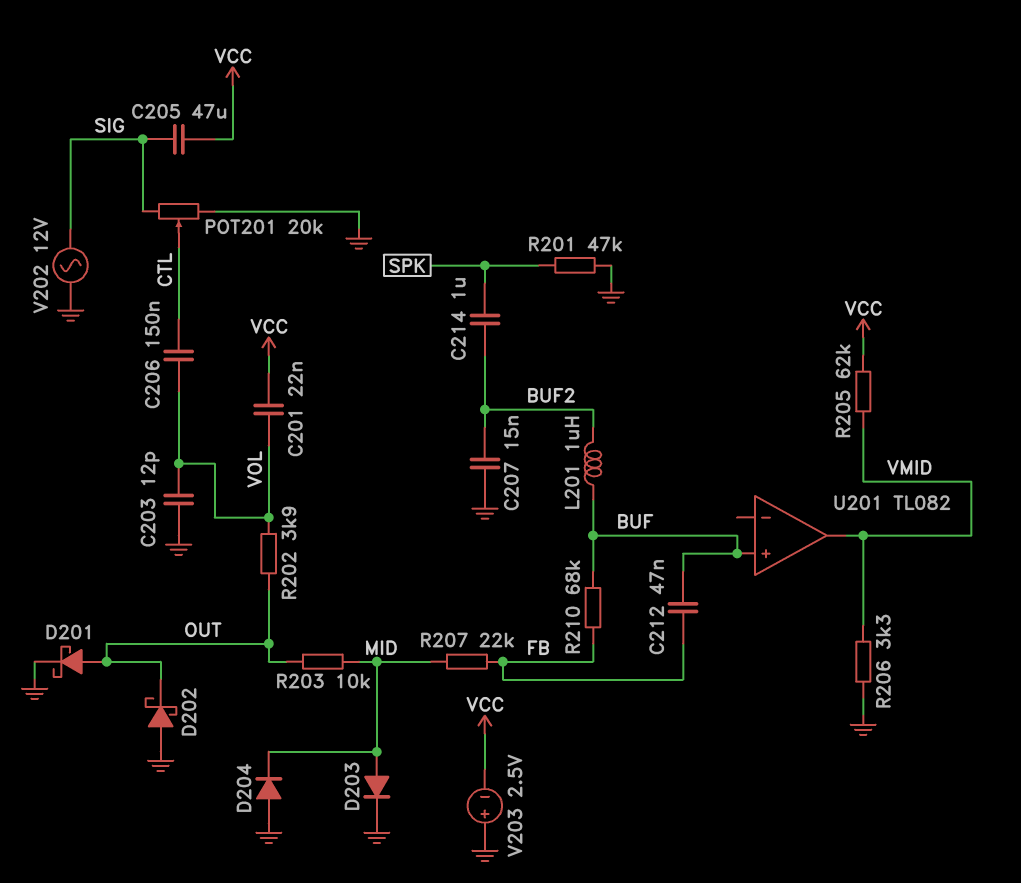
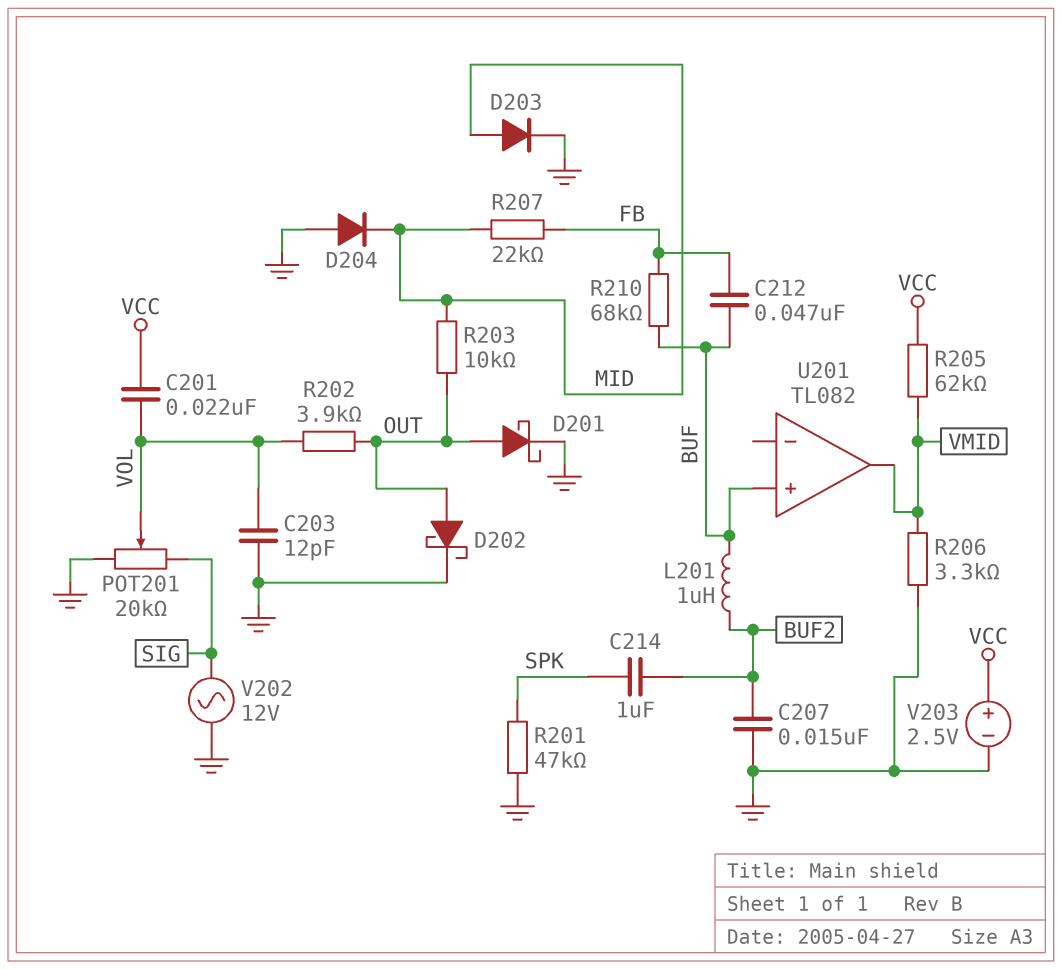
C205: 47uF (SIG, VCC) -> none
C206: 150nF (CTL, VOL) -> none
D202: schottky (A GND, K OUT) -> schottky (A OUT, K GND)
POT201: 20k (GND, SIG, wiper CTL) -> 20k (GND, SIG, wiper VOL)
V203: 2.5V (plus GND, minus VCC) -> 2.5V (plus VCC, minus GND)

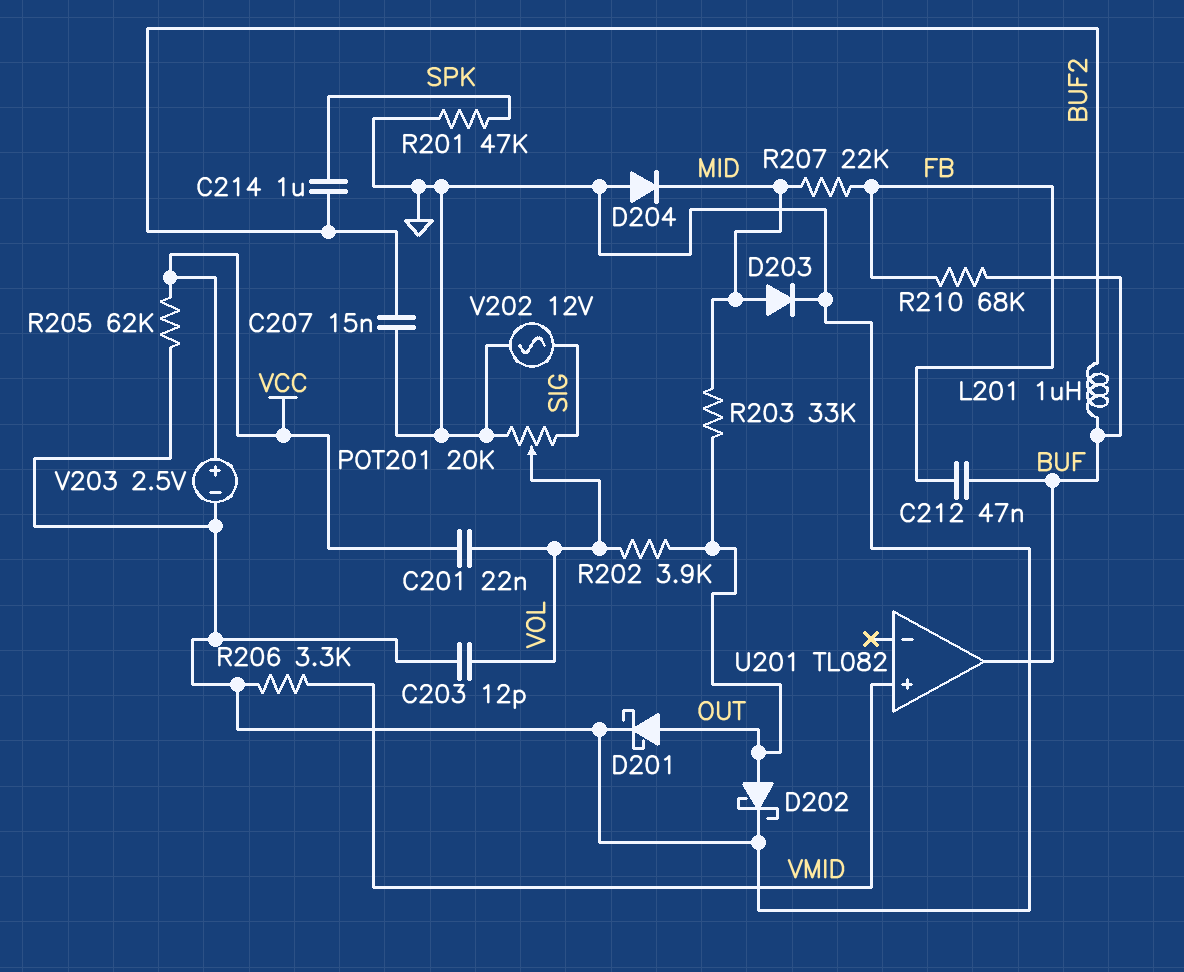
R203: 10k (MID, OUT) -> 33k (MID, OUT)
R205: 62k (VCC, VMID) -> 62k (GND, VCC)
U201 pin in+: BUF -> VMID
U201 pin out: VMID -> BUF

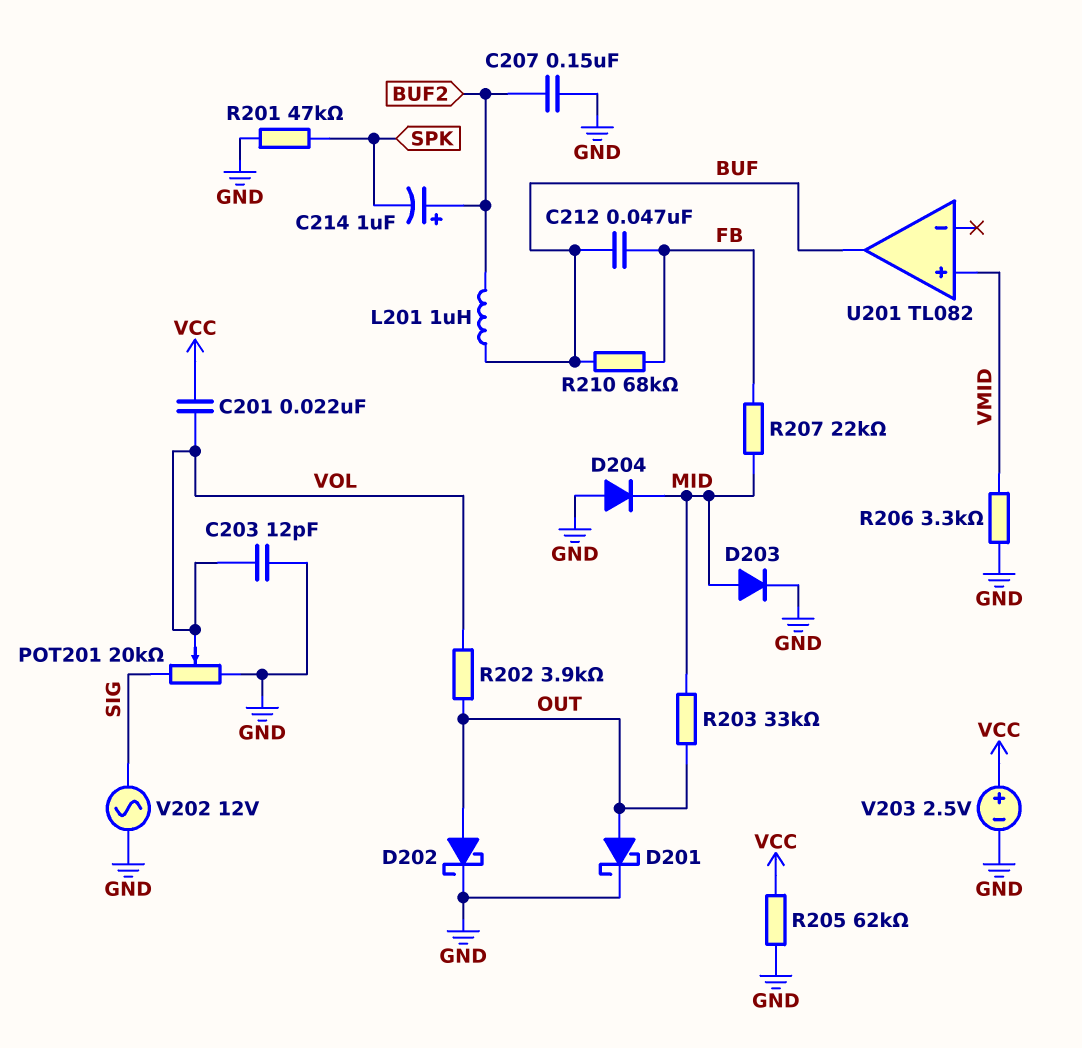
C207: 15nF (BUF2, GND) -> 150nF (BUF2, GND)
C214: 1uF (BUF2, SPK) -> 1uF (plus BUF2, minus SPK)

